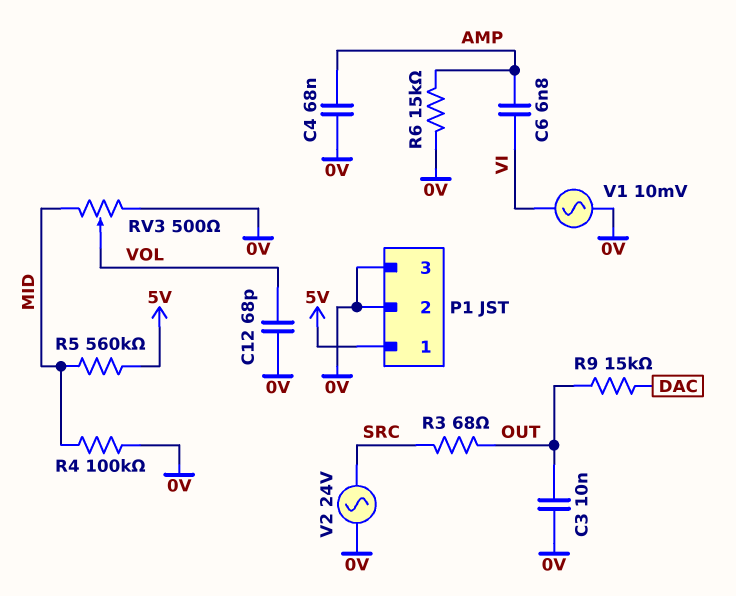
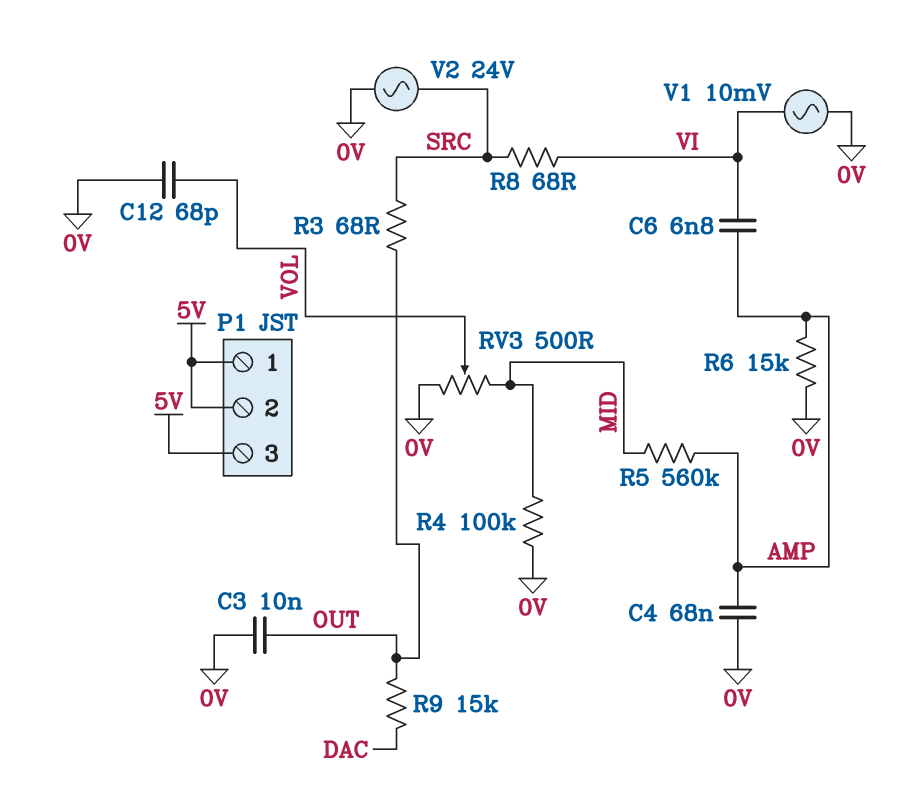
P1 pin 2: 0V -> 5V
P1 pin 3: 0V -> 5V
R5: 560k (5V, MID) -> 560k (AMP, MID)
R8: none -> 68 (SRC, VI)

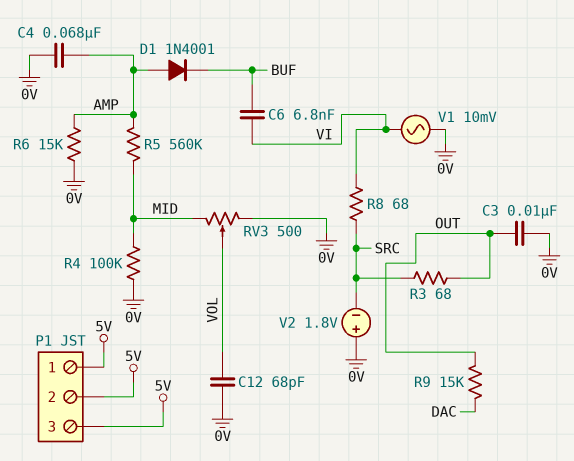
C6: 6.8nF (AMP, VI) -> 6.8nF (BUF, VI)
D1: none -> diode 1N4001 (A AMP, K BUF)
V2: AC 24V (0V, SRC) -> 1.8V (plus 0V, minus SRC)

